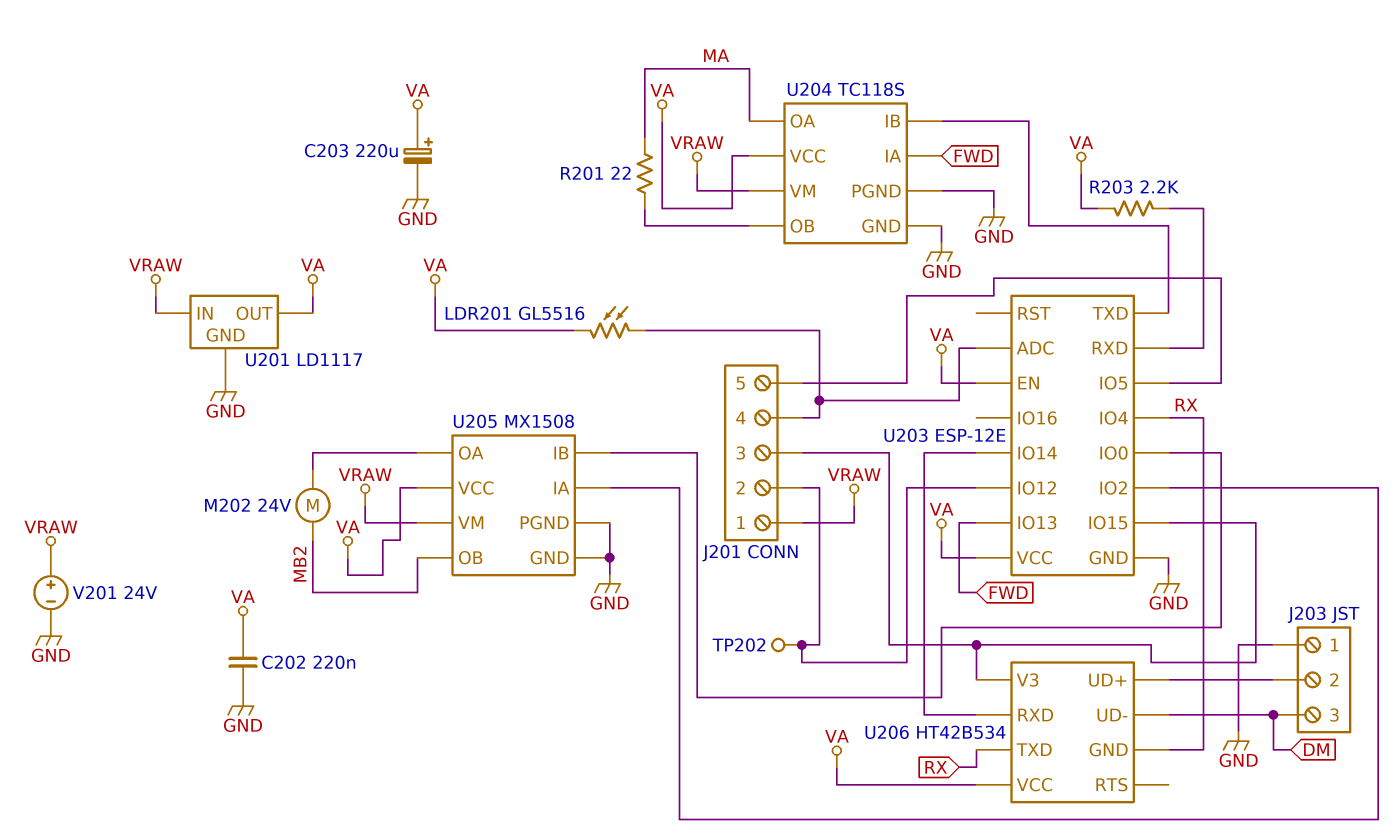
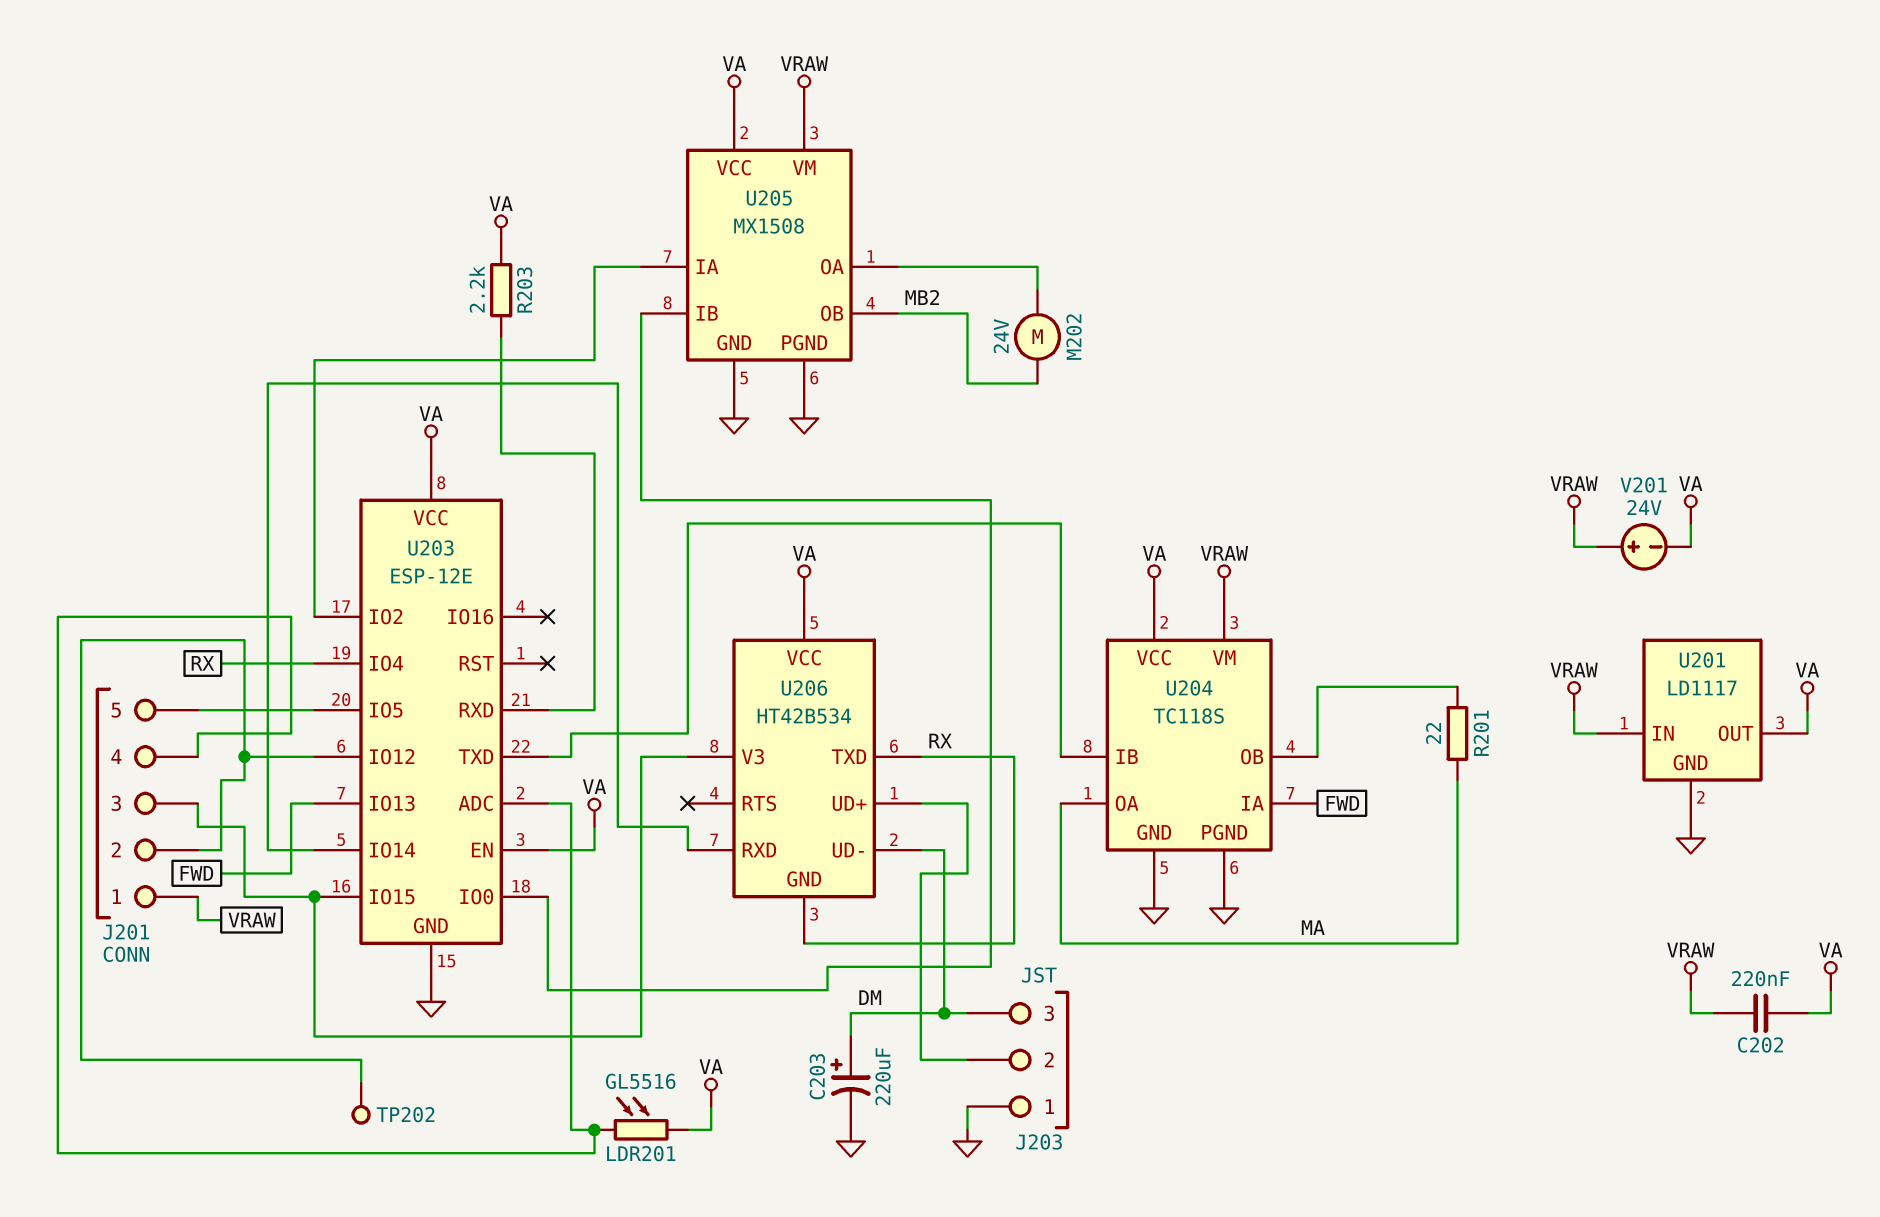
C202: 220nF (GND, VA) -> 220nF (VA, VRAW)
C203: 220uF (plus VA, minus GND) -> 220uF (plus DM, minus GND)
V201: 24V (plus VRAW, minus GND) -> 24V (plus VRAW, minus VA)

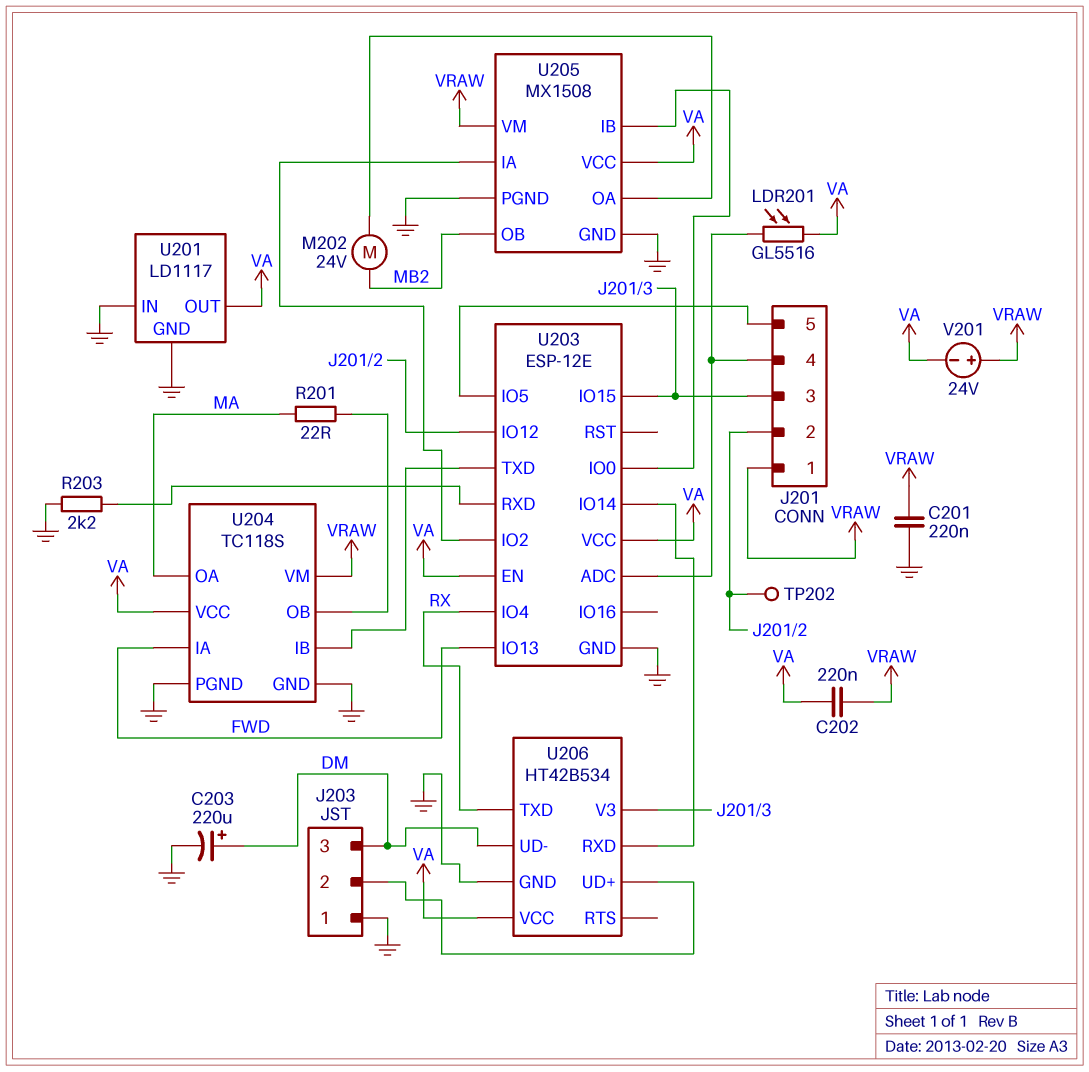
C201: none -> 220nF (GND, VRAW)
R203: 2.2k (U203/RXD, VA) -> 2.2k (GND, U203/RXD)
U201 pin IN: VRAW -> GND
U206 pin GND: RX -> GND

